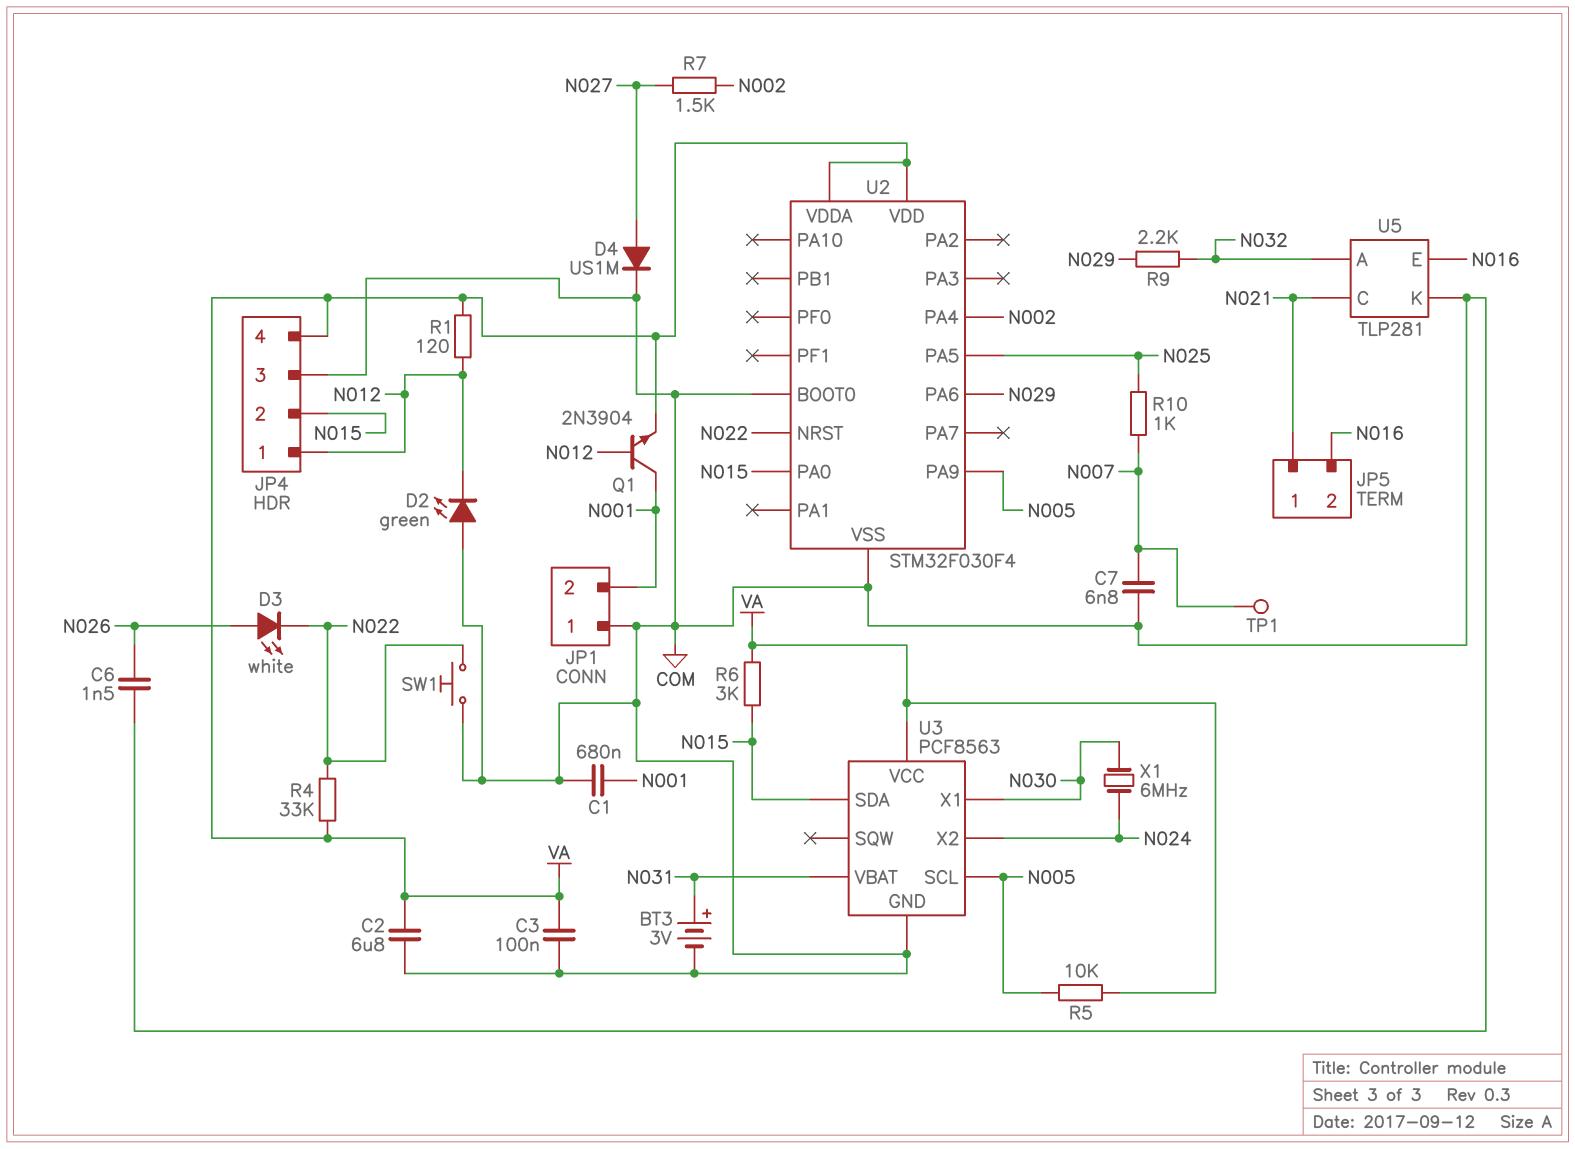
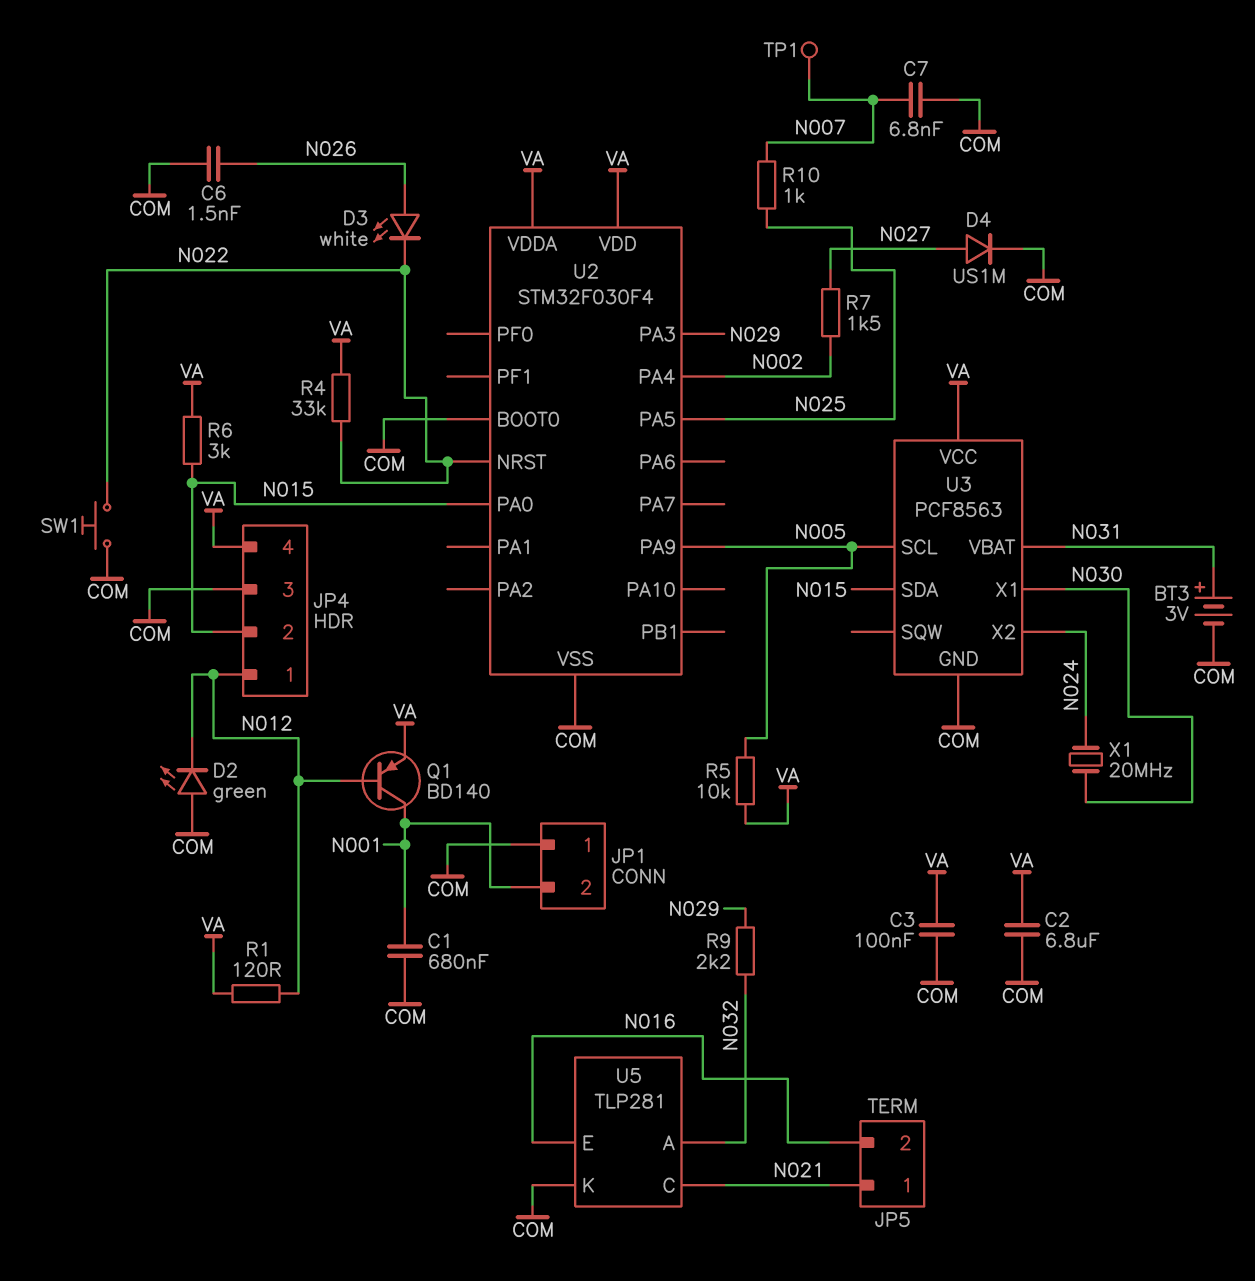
Q1: NPN 2N3904 (B N012, C N001, E VA) -> PNP BD140 (B N012, C N001, E VA)
U2 pin PA3: none -> N029
U2 pin PA6: N029 -> none
X1: 6MHz (N024, N030) -> 20MHz (N024, N030)

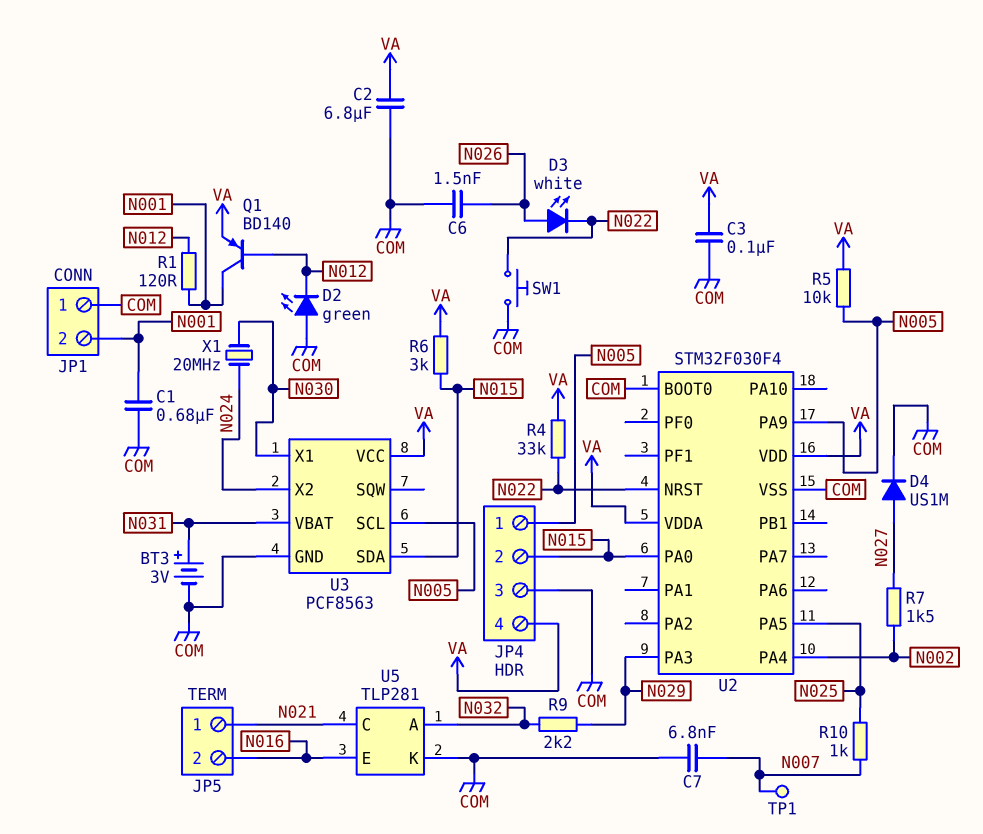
JP4 pin 1: N012 -> N005
R1: 120 (N012, VA) -> 120 (N001, N012)

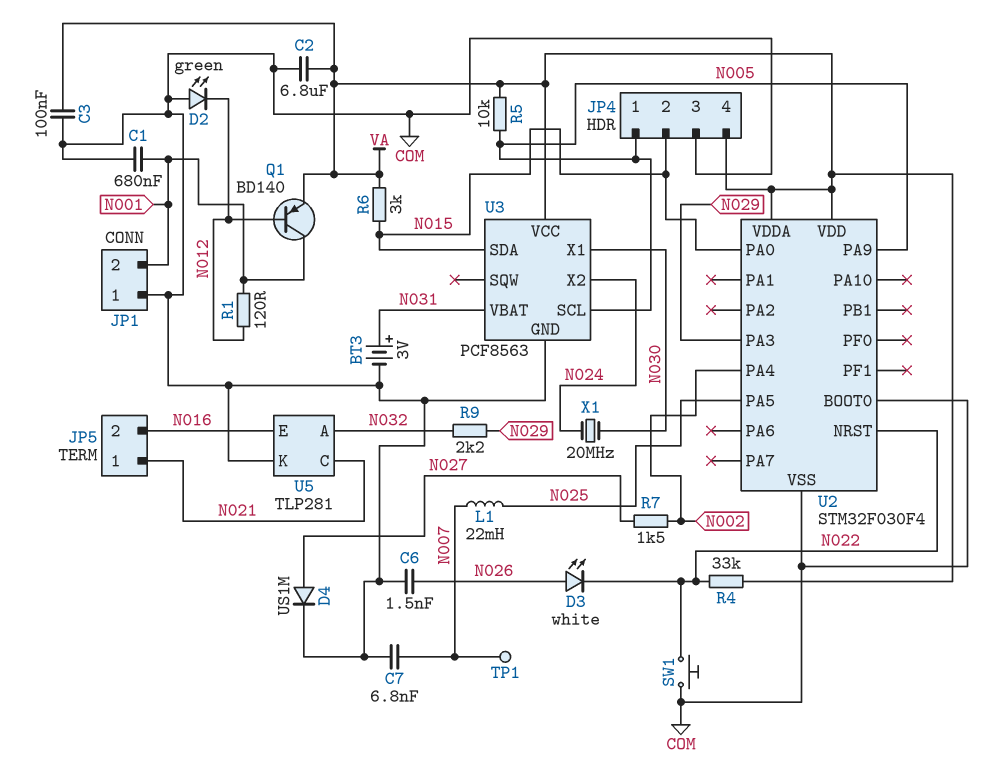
L1: none -> 22mH (N007, N025)
R10: 1k (N007, N025) -> none

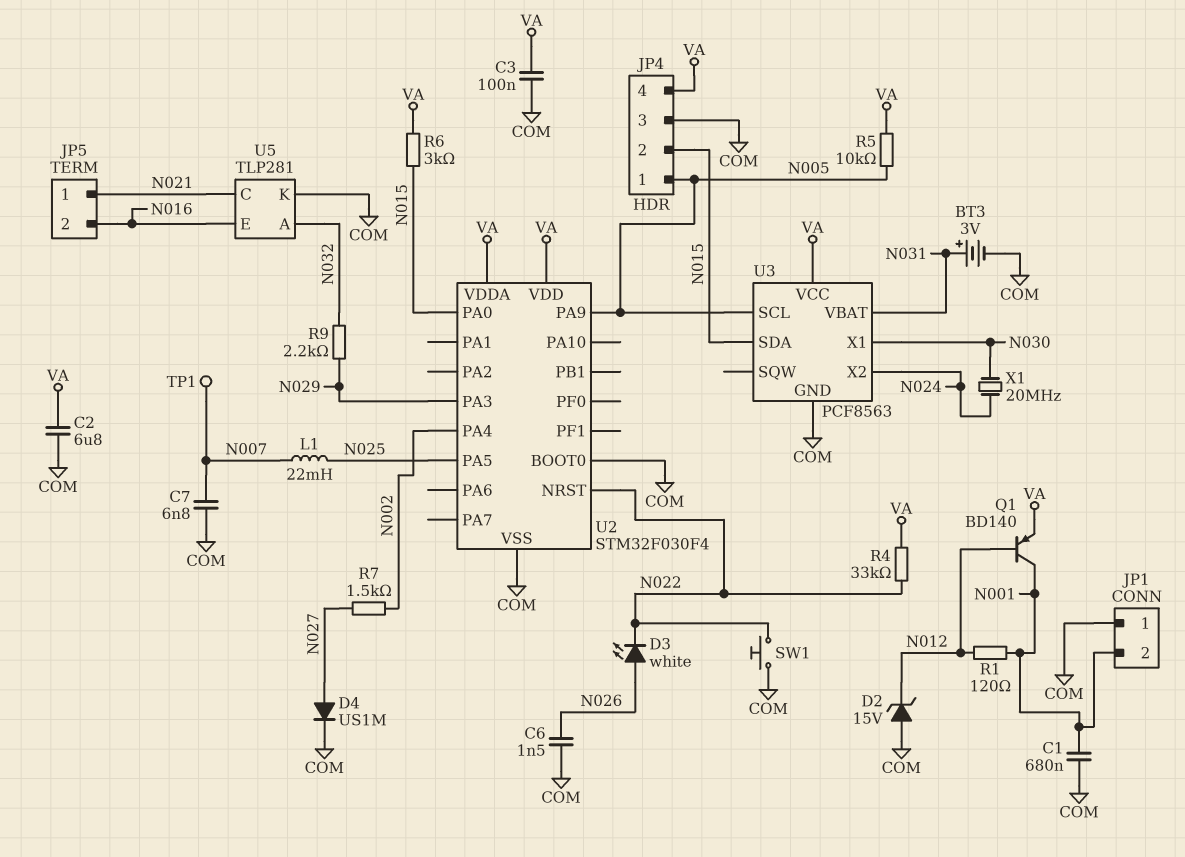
D2: LED green (A COM, K N012) -> zener 15V (A COM, K N012)

